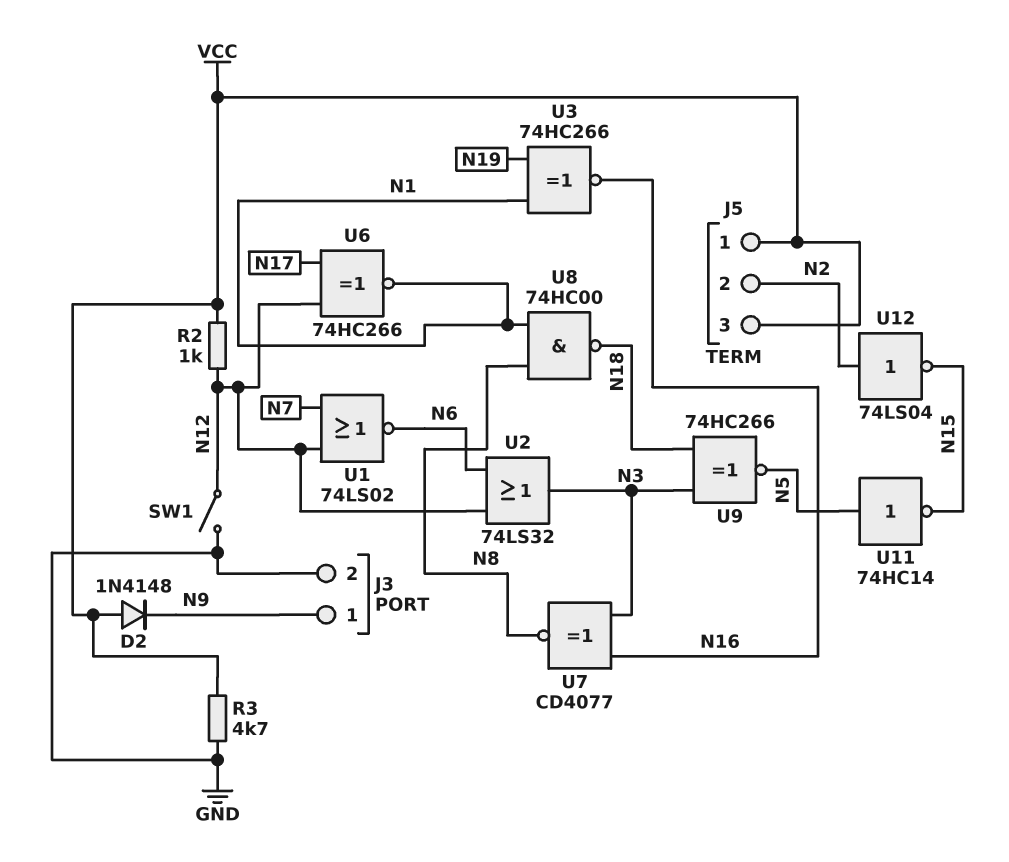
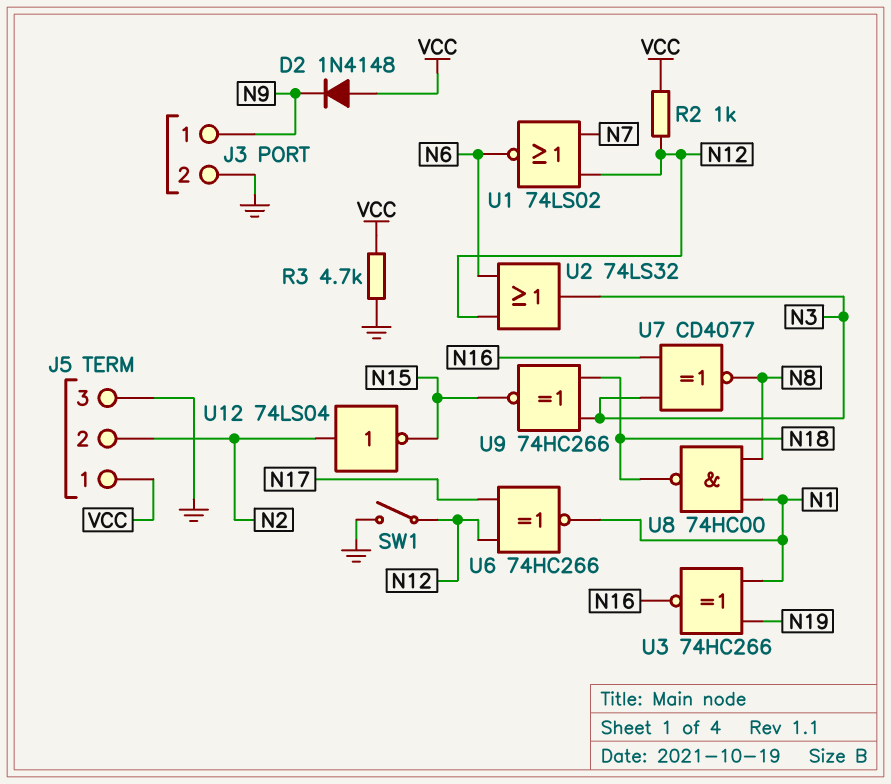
J5 pin 3: VCC -> GND
U9: XNOR 74HC266 (in N3, in N18, out N5) -> XNOR 74HC266 (in N3, in N18, out N15)
U11: NOT 74HC14 (in N5, out N15) -> none

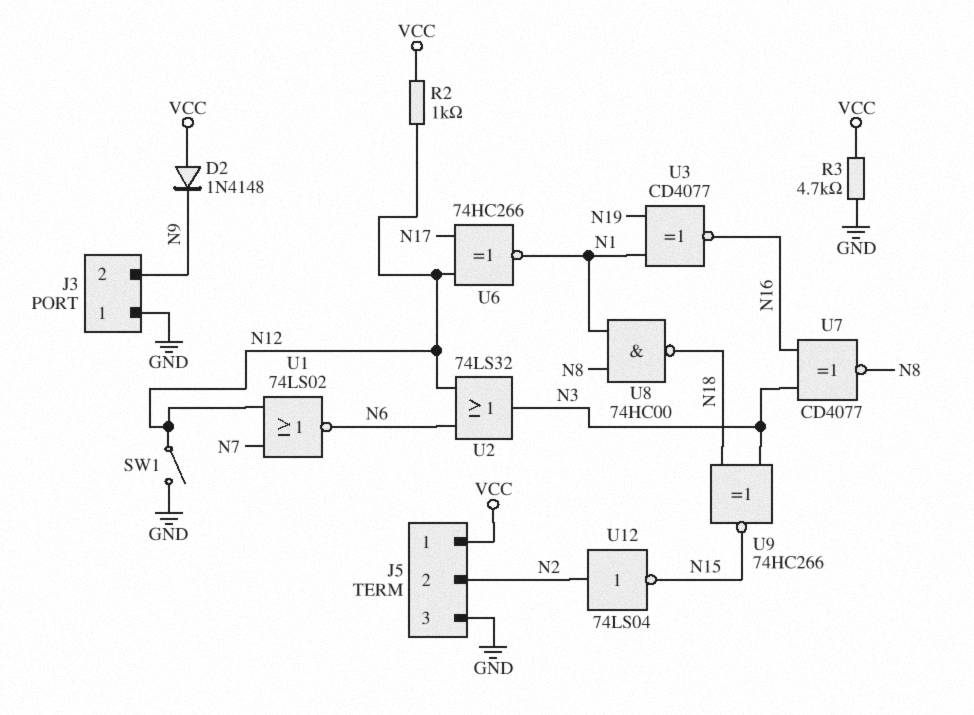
J3 pin 1: N9 -> GND
J3 pin 2: GND -> N9
U3: XNOR 74HC266 (in N1, in N19, out N16) -> XNOR CD4077 (in N1, in N19, out N16)

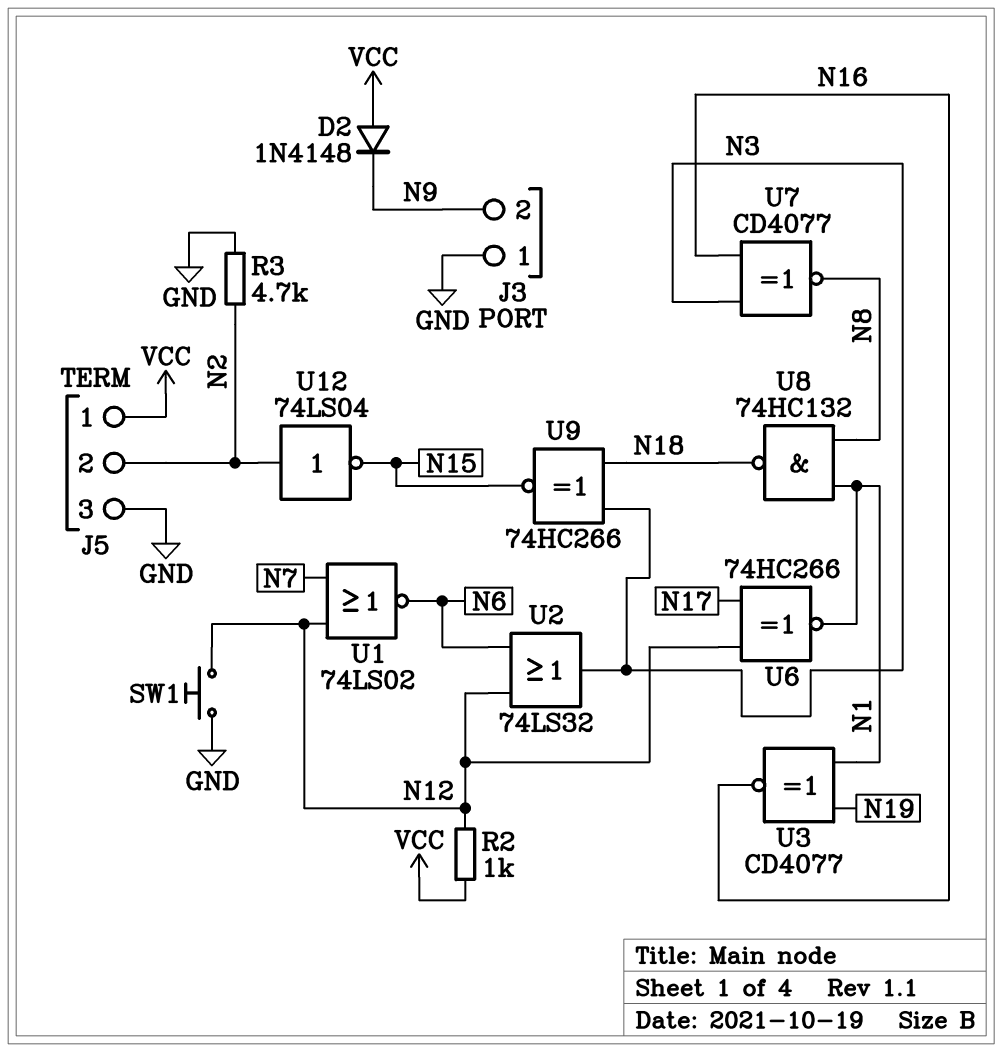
R3: 4.7k (GND, VCC) -> 4.7k (GND, N2)
SW1: switch (GND, N12) -> button (GND, N12)
U8: NAND 74HC00 (in N1, in N8, out N18) -> NAND 74HC132 (in N1, in N8, out N18)

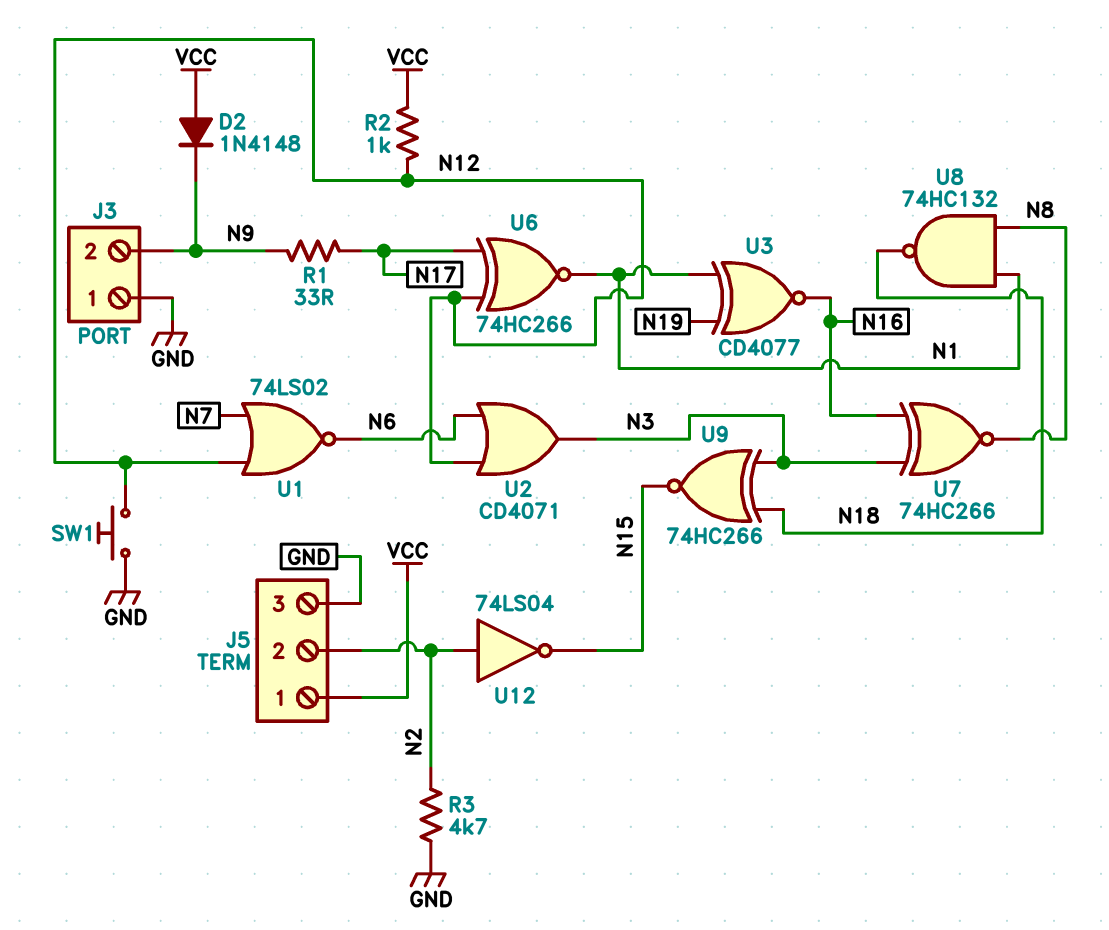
R1: none -> 33 (N9, N17)
U2: OR 74LS32 (in N6, in N12, out N3) -> OR CD4071 (in N6, in N12, out N3)
U7: XNOR CD4077 (in N3, in N16, out N8) -> XNOR 74HC266 (in N3, in N16, out N8)

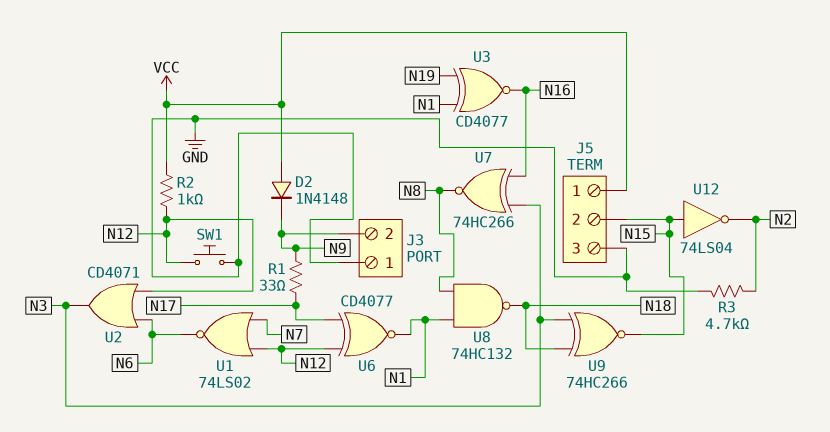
J5 pin 2: N2 -> N15
U6: XNOR 74HC266 (in N12, in N17, out N1) -> XNOR CD4077 (in N12, in N17, out N1)
U12: NOT 74LS04 (in N2, out N15) -> NOT 74LS04 (in N15, out N2)

